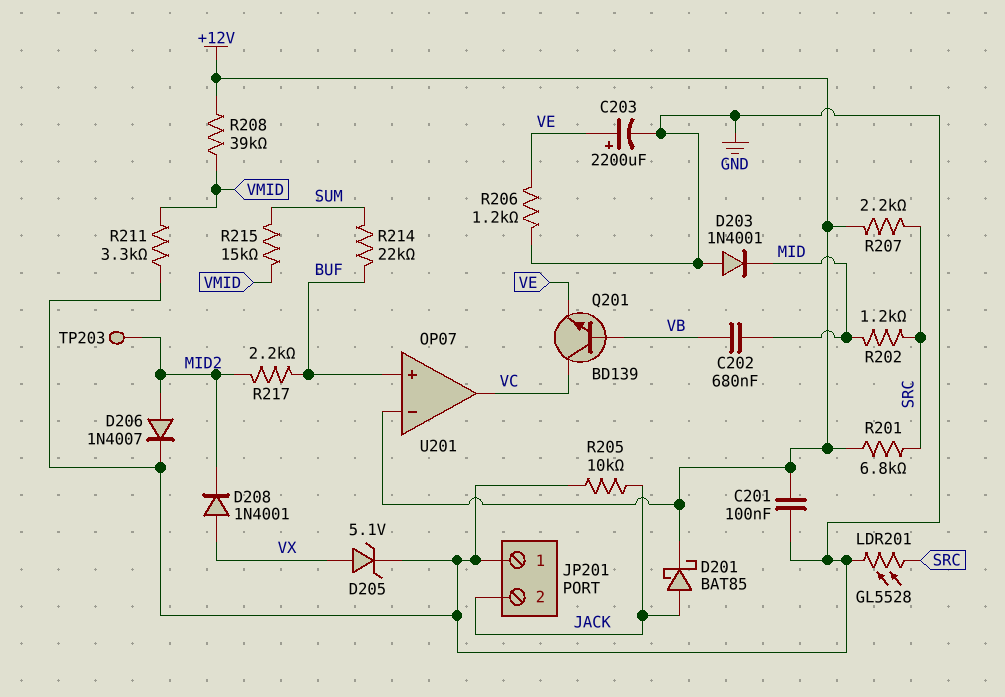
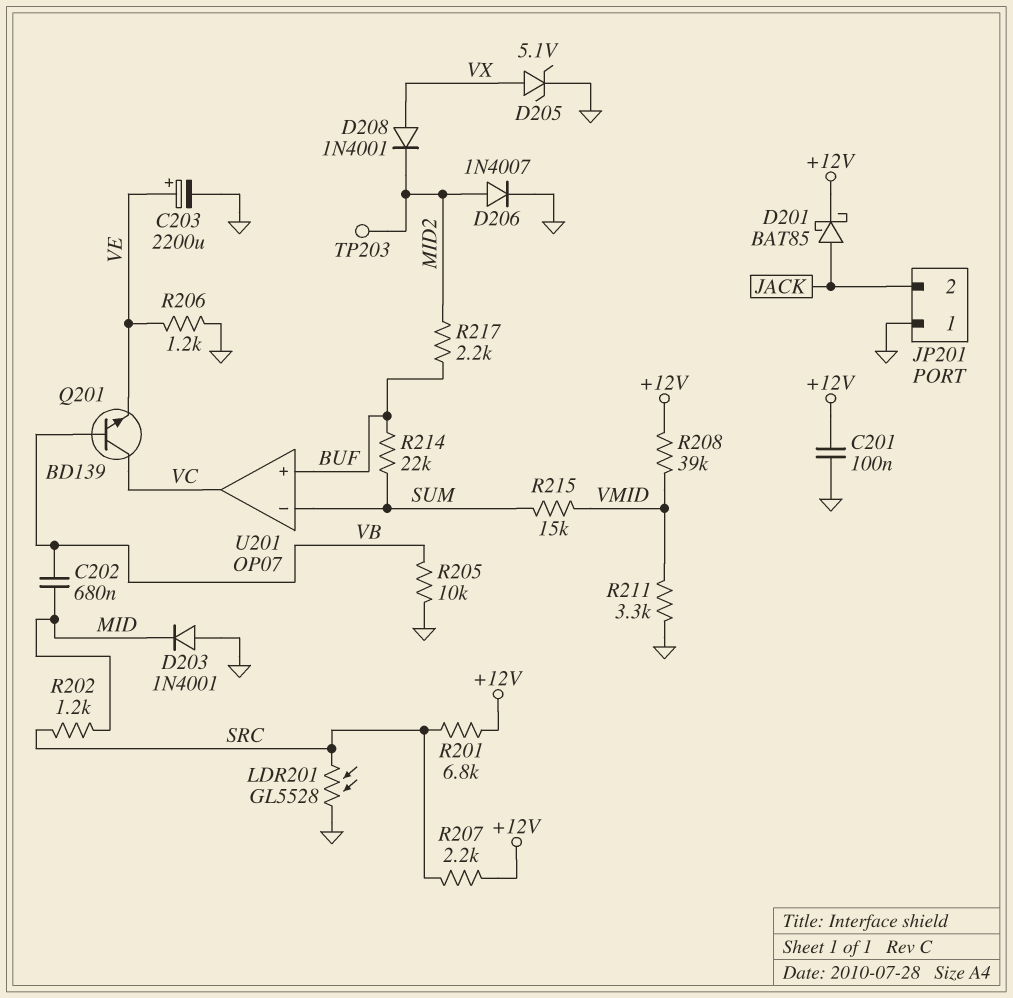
R205: 10k (GND, JACK) -> 10k (GND, VB)
U201 pin in-: +12V -> SUM

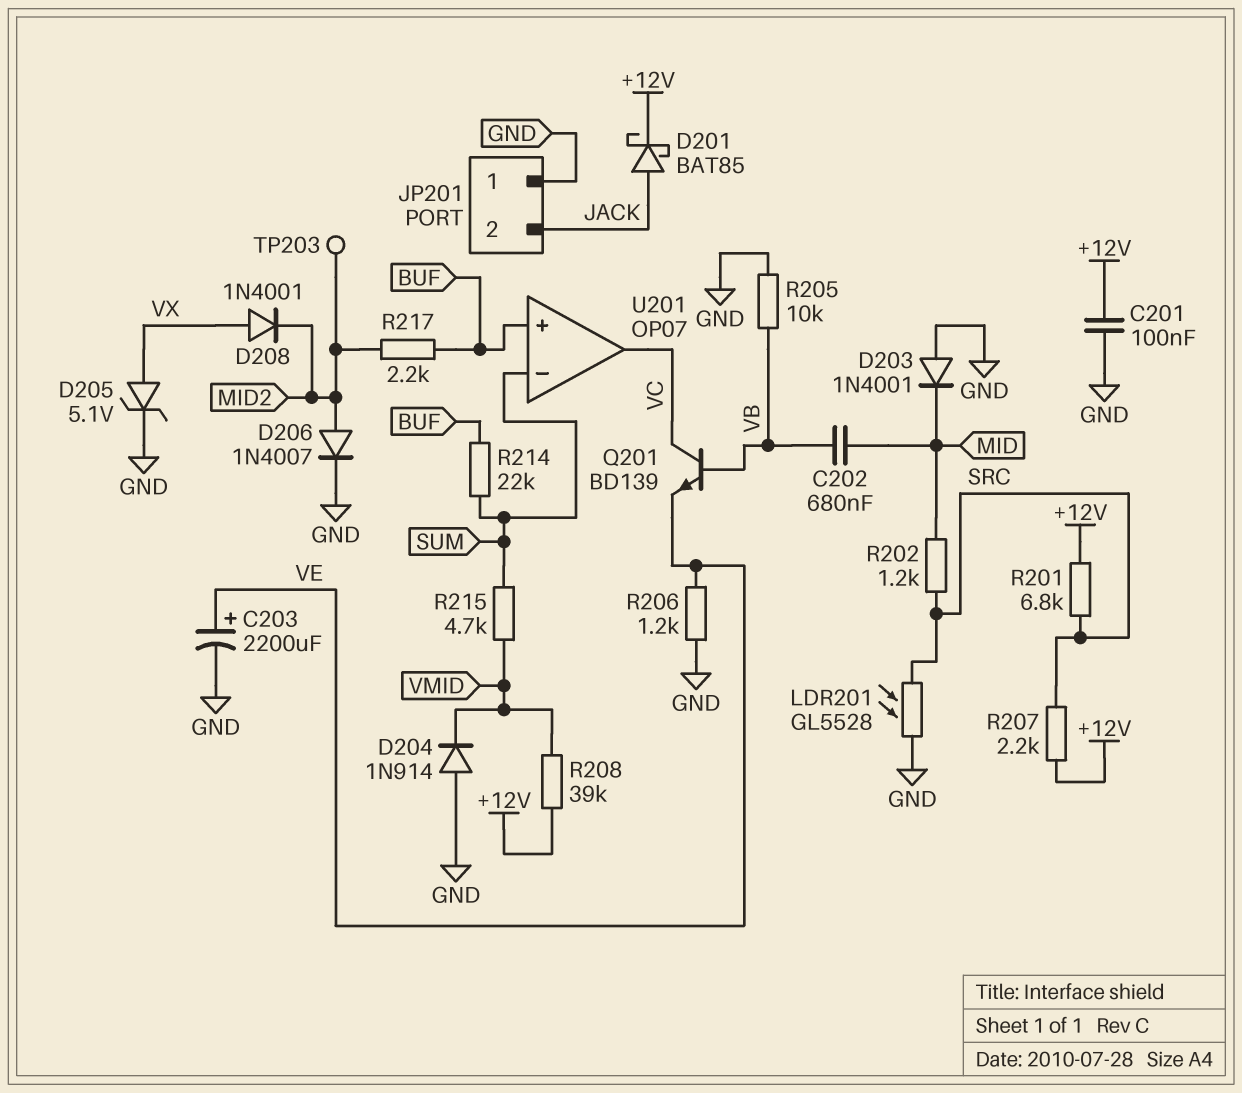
D204: none -> diode 1N914 (A GND, K VMID)
R211: 3.3k (GND, VMID) -> none
R215: 15k (SUM, VMID) -> 4.7k (SUM, VMID)

